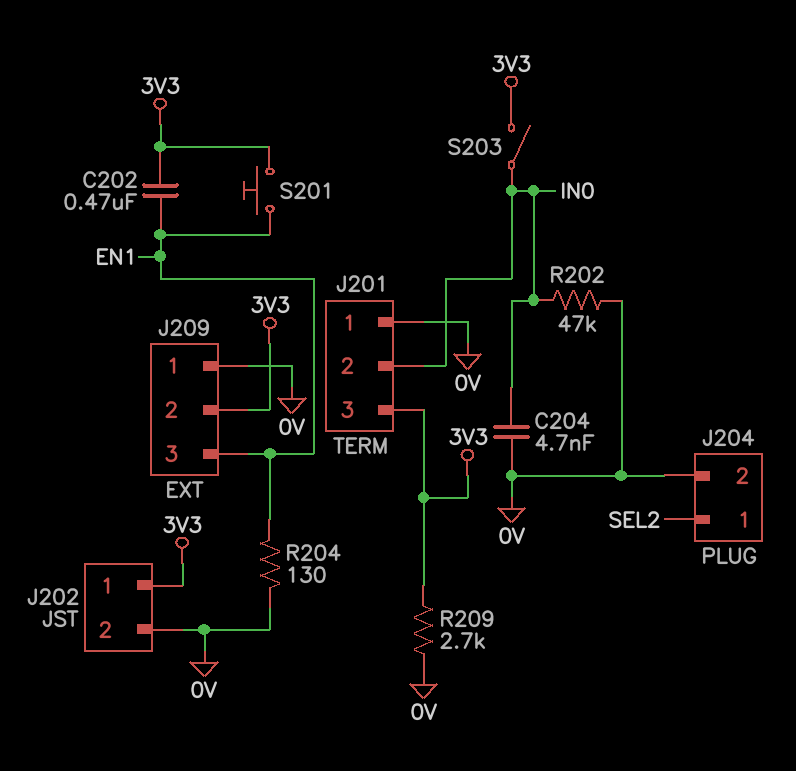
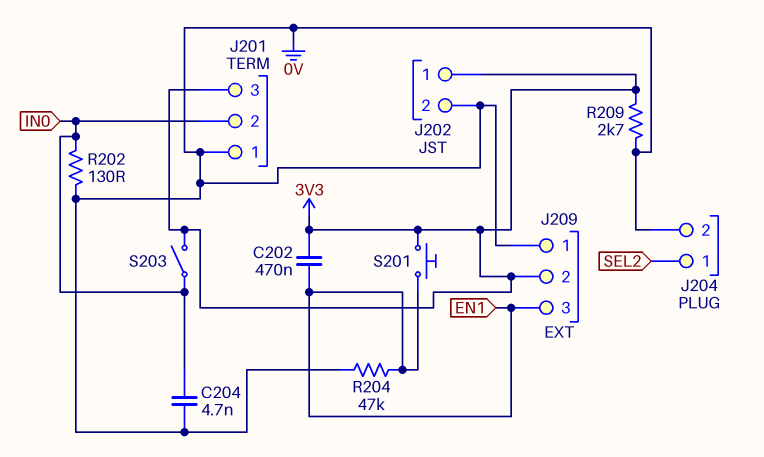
R202: 47k (0V, IN0) -> 130 (0V, IN0)
R204: 130 (0V, EN1) -> 47k (0V, EN1)

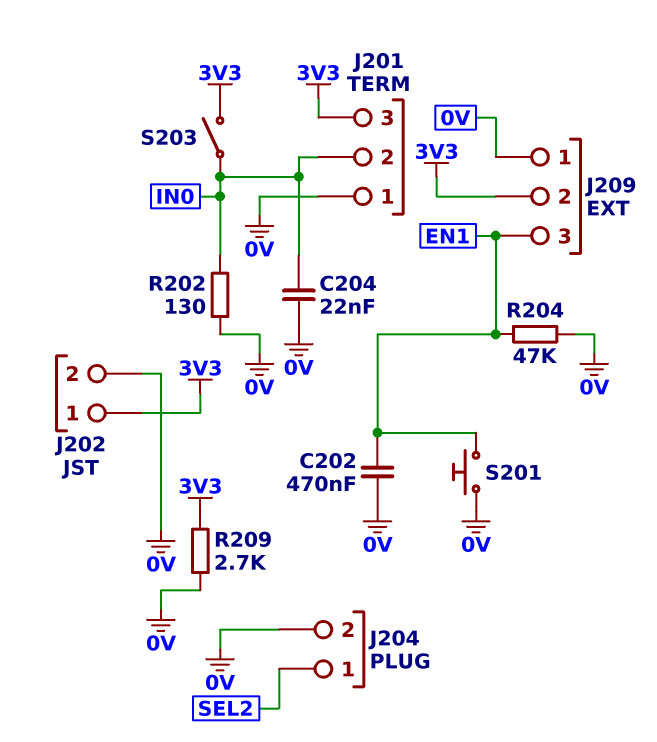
C202: 470nF (3V3, EN1) -> 470nF (0V, EN1)
C204: 4.7nF (0V, IN0) -> 22nF (0V, IN0)
S201: button (3V3, EN1) -> button (0V, EN1)

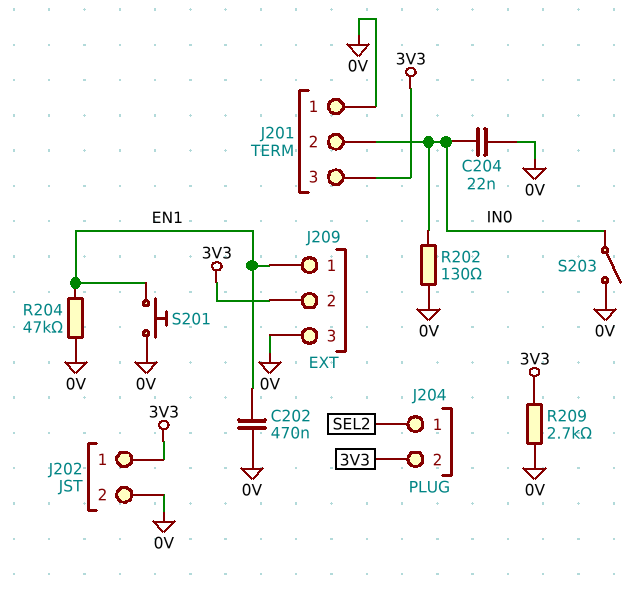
J204 pin 2: 0V -> 3V3
J209 pin 1: 0V -> EN1
J209 pin 3: EN1 -> 0V
S203: switch (3V3, IN0) -> switch (0V, IN0)

